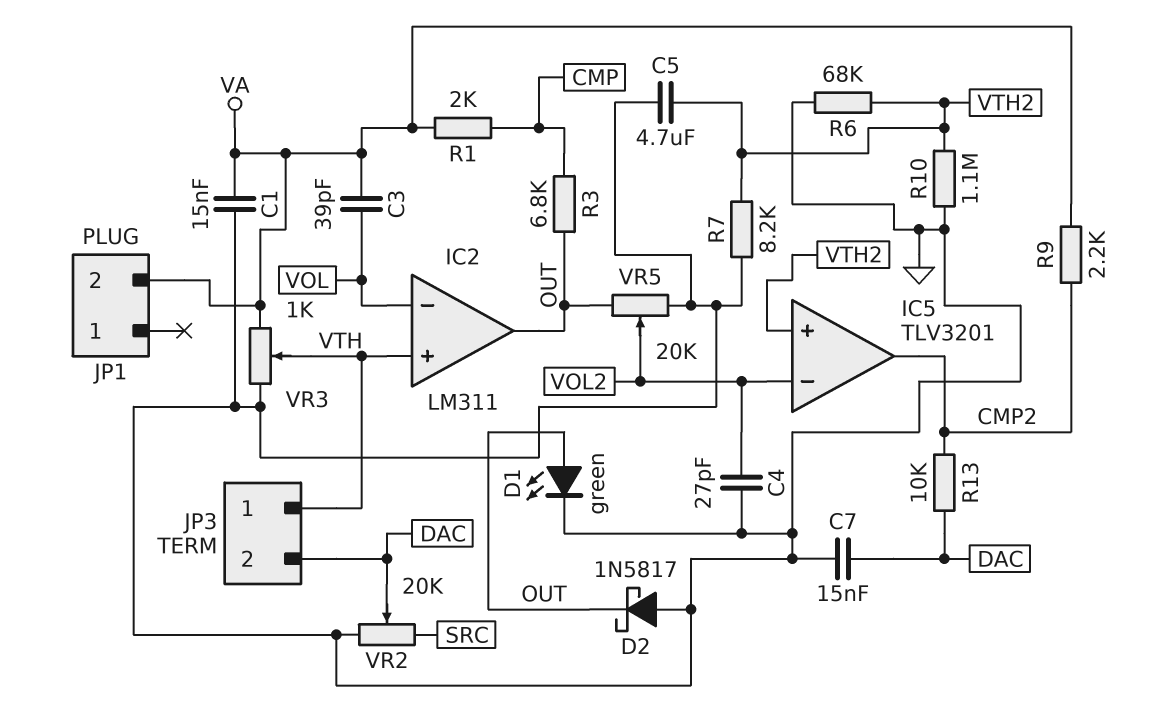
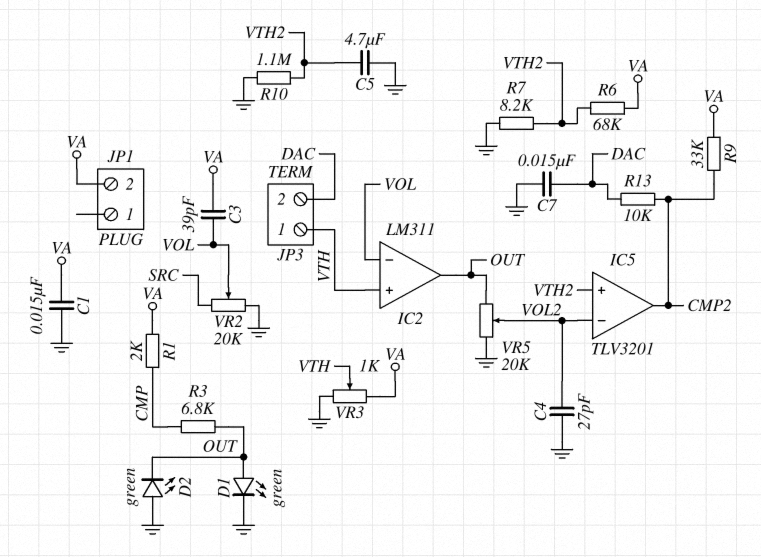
D2: schottky 1N5817 (A GND, K OUT) -> LED green (A GND, K OUT)
R6: 68k (GND, VTH2) -> 68k (VA, VTH2)
R9: 2.2k (CMP2, VA) -> 33k (CMP2, VA)
VR2: 20k (GND, SRC, wiper DAC) -> 20k (GND, SRC, wiper VOL)

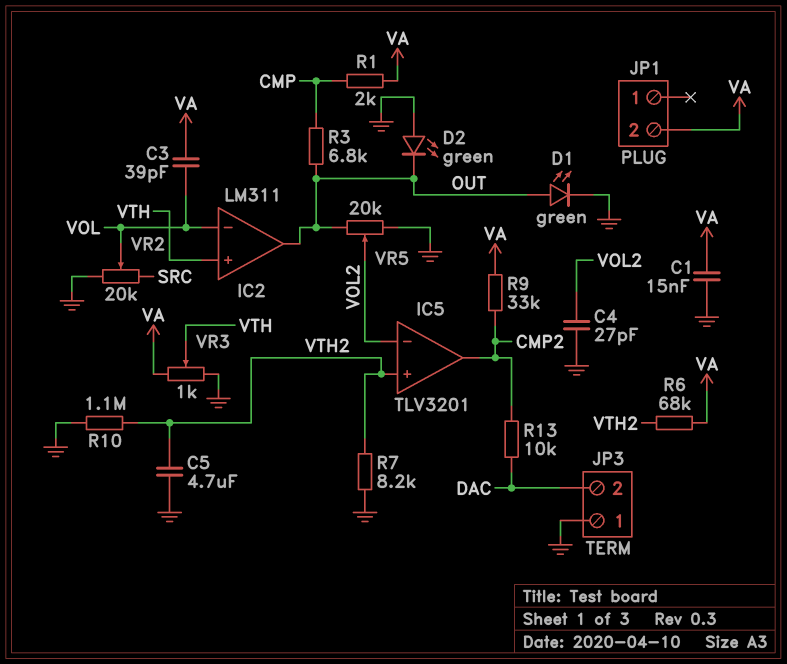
C7: 15nF (DAC, GND) -> none
JP3 pin 1: VTH -> GND

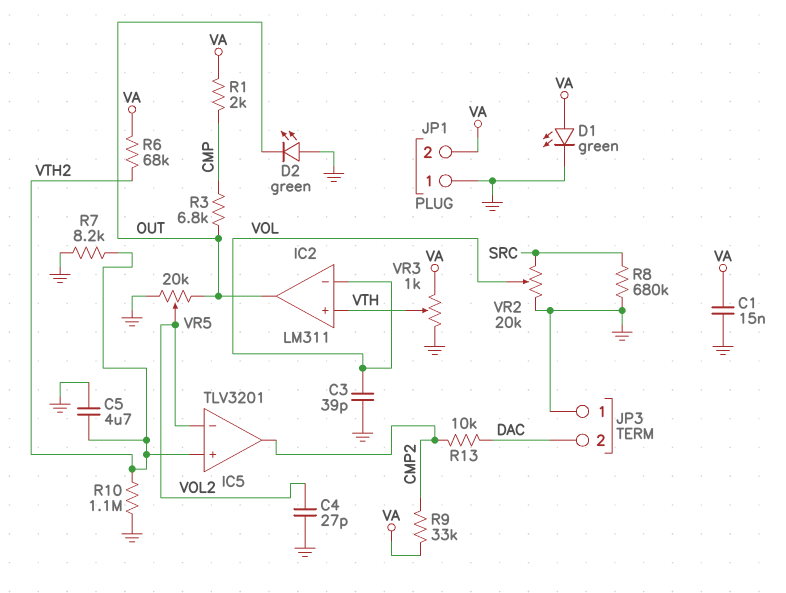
C3: 39pF (VA, VOL) -> 39pF (GND, VOL)
D1: LED green (A OUT, K GND) -> LED green (A VA, K GND)
JP1 pin 1: none -> GND
R8: none -> 680k (GND, SRC)

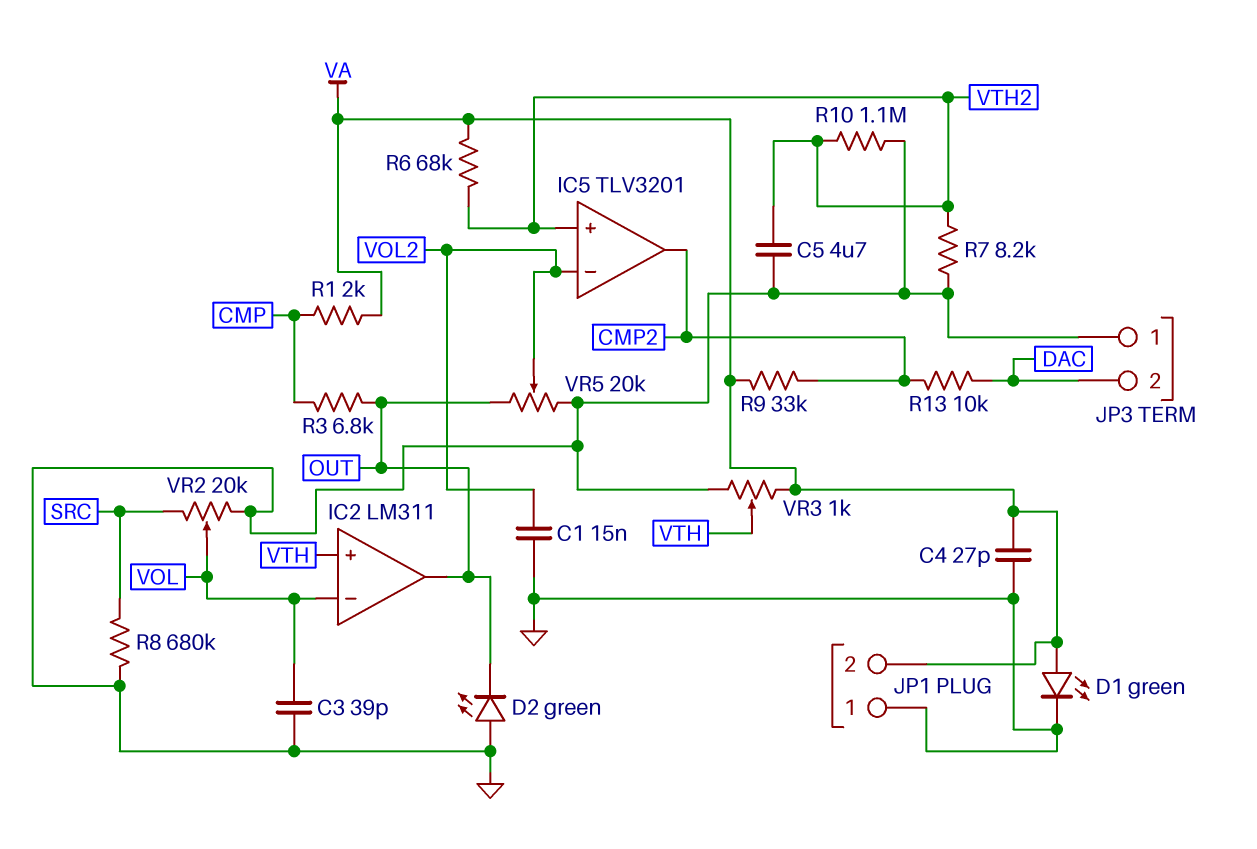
C1: 15nF (GND, VA) -> 15nF (GND, VOL2)
C4: 27pF (GND, VOL2) -> 27pF (GND, VA)

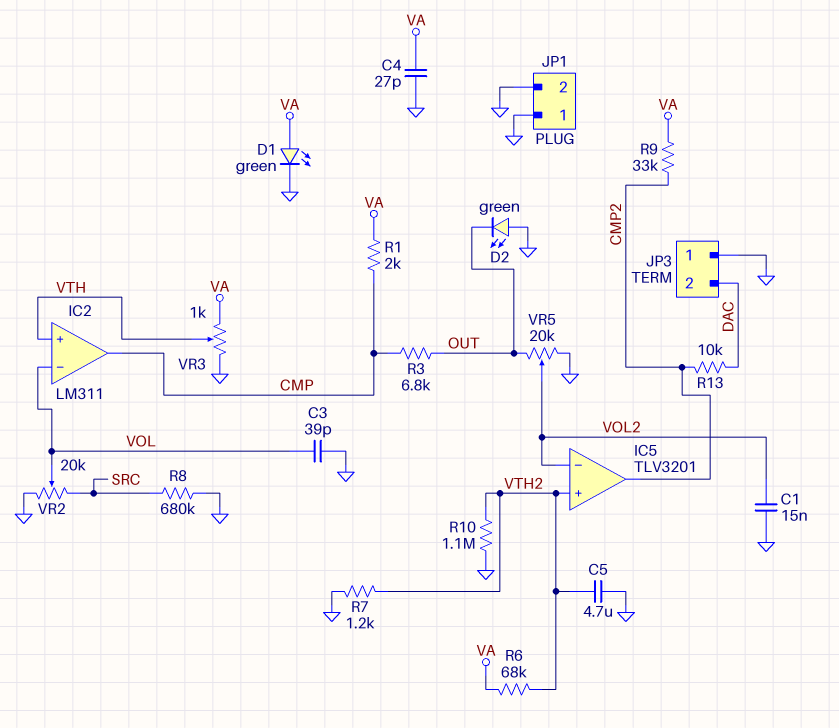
IC2 pin out: OUT -> CMP
JP1 pin 2: VA -> GND
R7: 8.2k (GND, VTH2) -> 1.2k (GND, VTH2)

